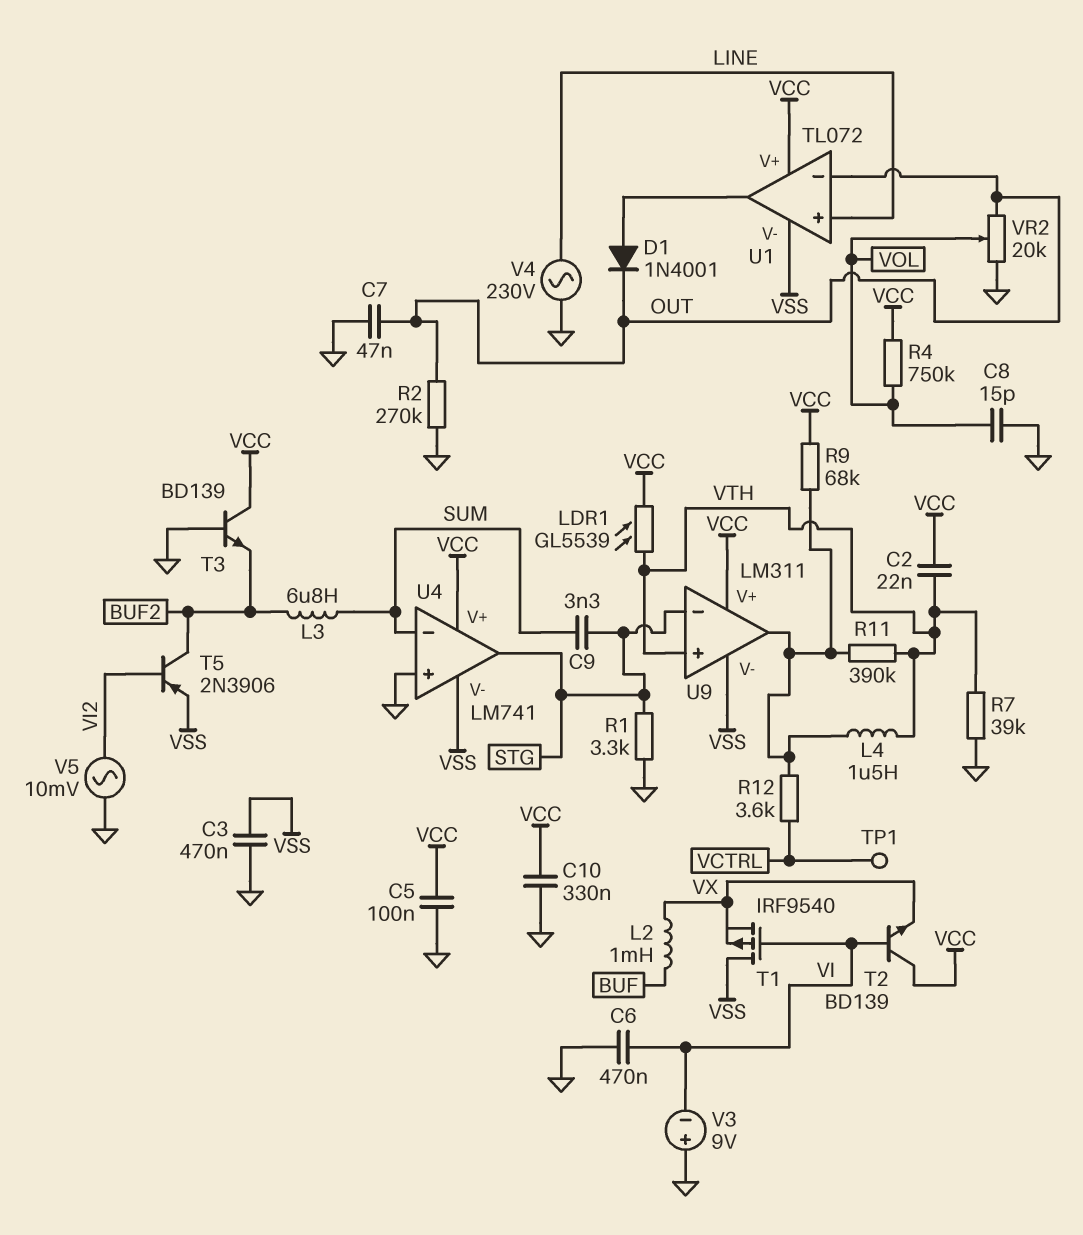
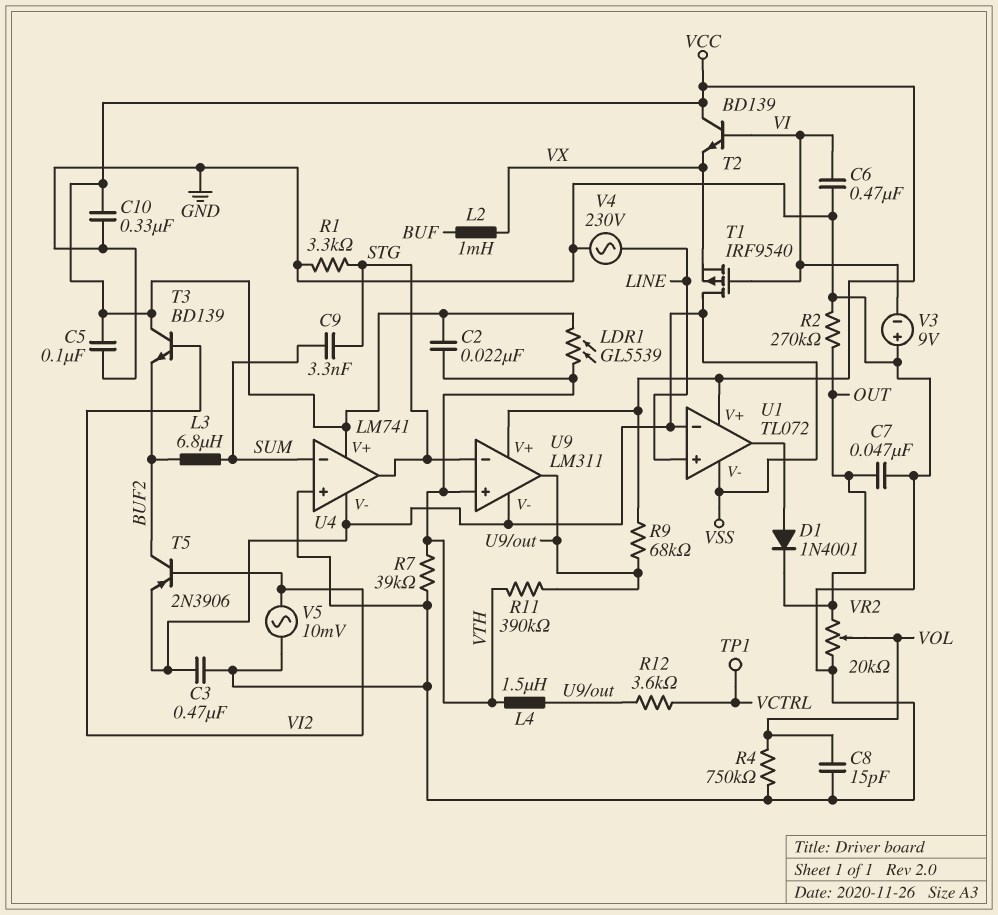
R4: 750k (VCC, VOL) -> 750k (GND, VOL)
T3: NPN BD139 (B GND, C VCC, E BUF2) -> NPN BD139 (B VI2, C VCC, E BUF2)
U1 pin in-: OUT -> VSS

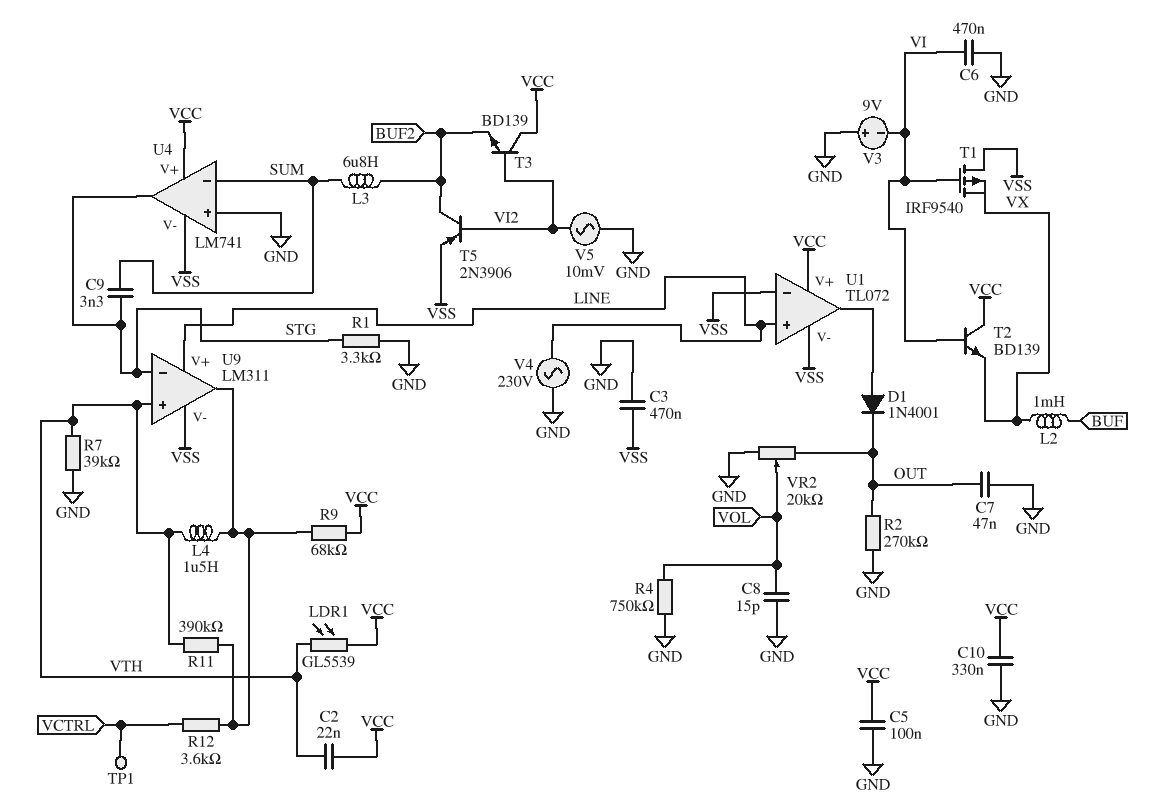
U9 pin V+: VCC -> LINE

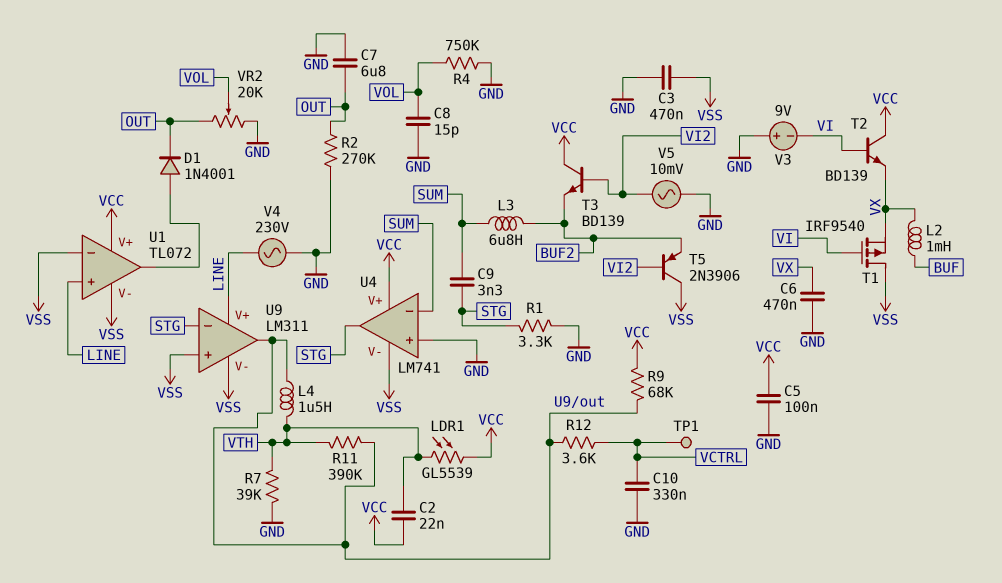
C6: 470nF (GND, VI) -> 470nF (GND, VX)
C7: 47nF (GND, OUT) -> 6.8uF (GND, OUT)
C10: 330nF (GND, VCC) -> 330nF (GND, VCTRL)
T5: PNP 2N3906 (B VI2, C BUF2, E VSS) -> PNP 2N3906 (B VI2, C VSS, E BUF2)
U9 pin in+: VTH -> VSS

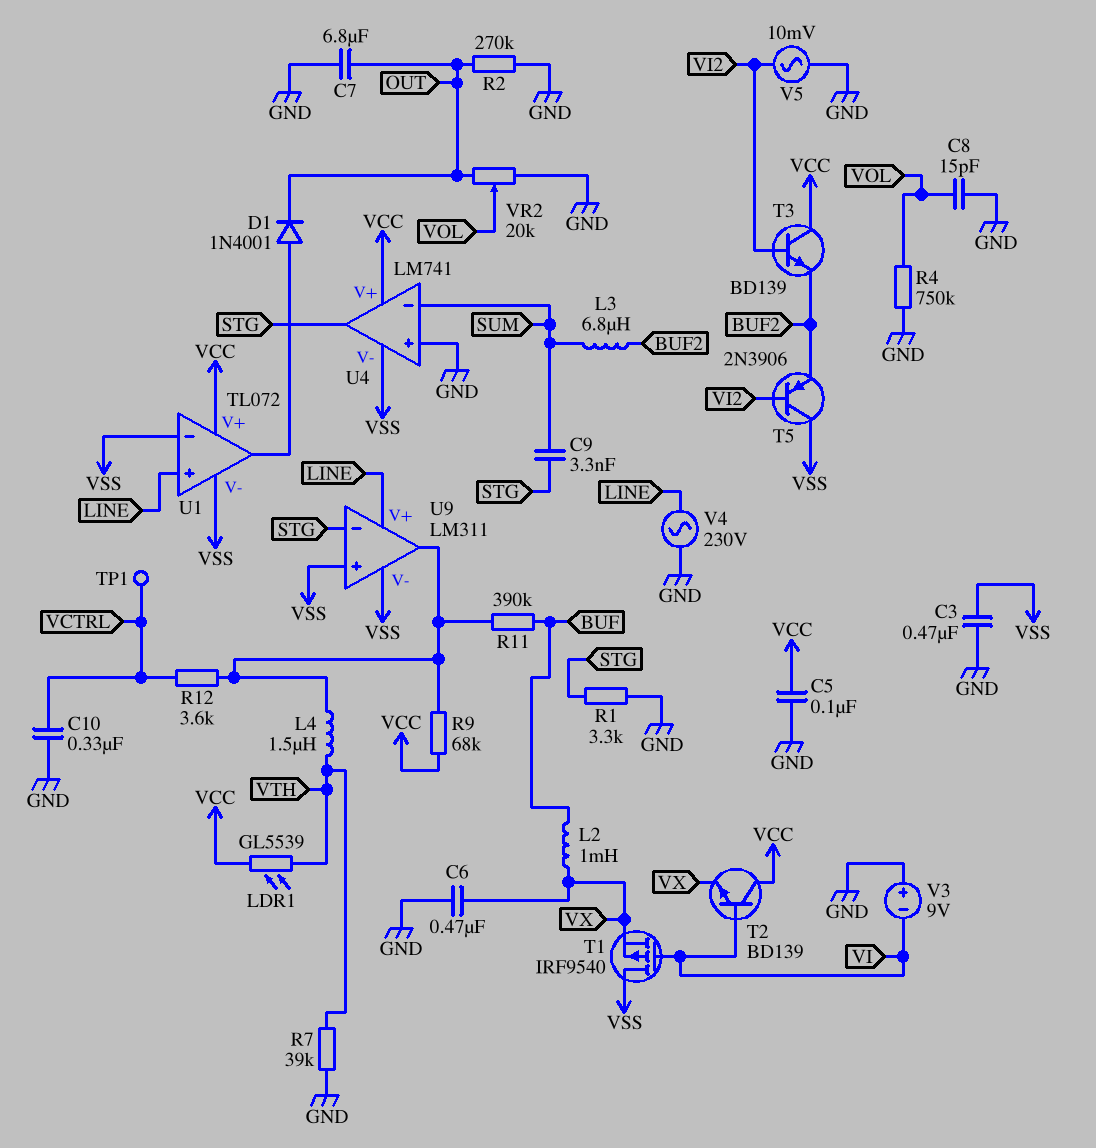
C2: 22nF (VCC, VTH) -> none
R11: 390k (U9/out, VTH) -> 390k (BUF, U9/out)

